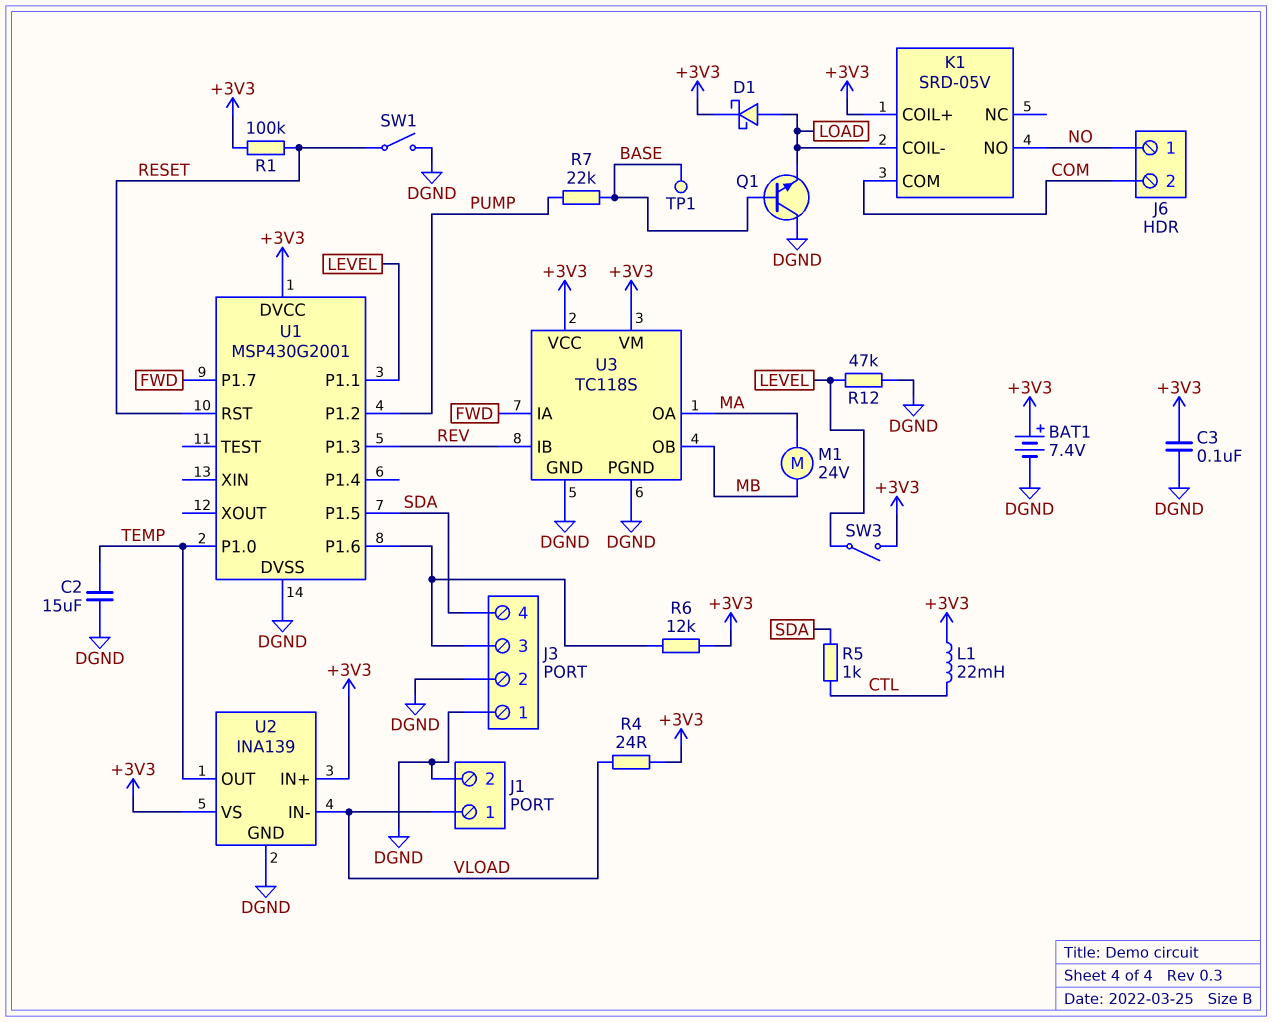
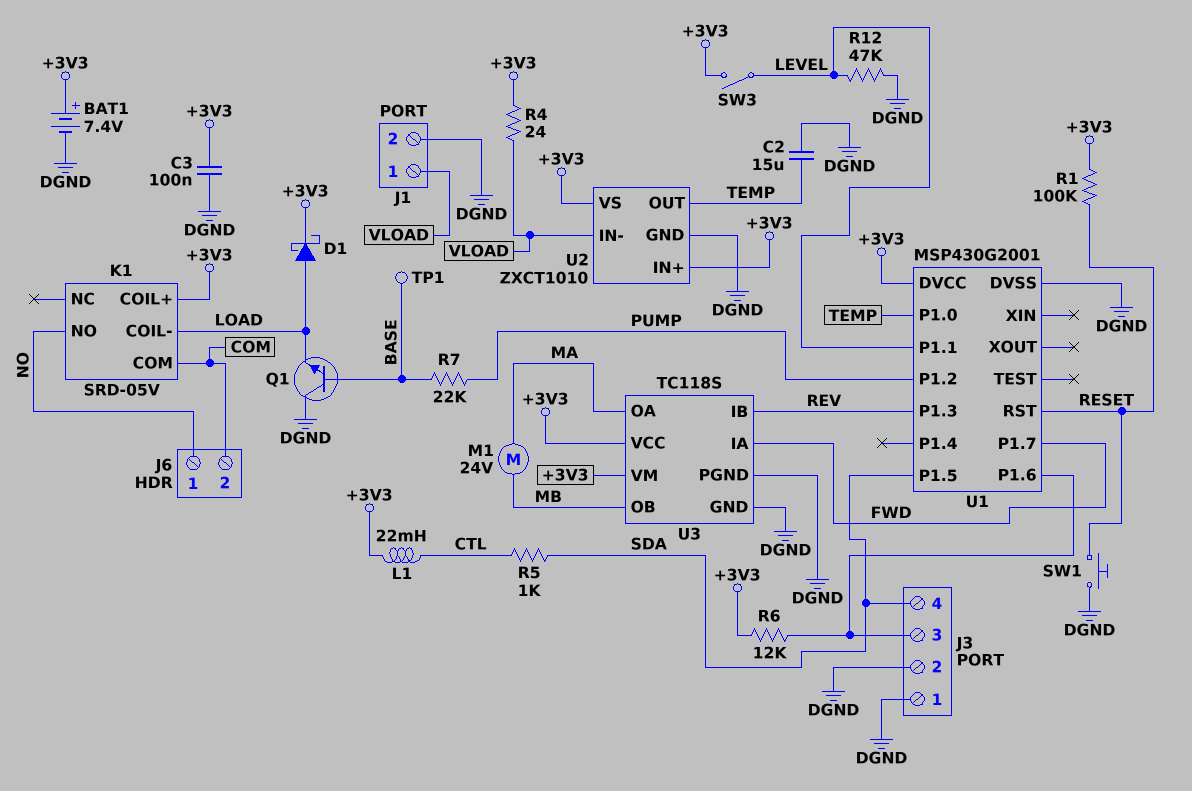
SW1: switch (DGND, RESET) -> button (DGND, RESET)
U2: INA139 -> ZXCT1010

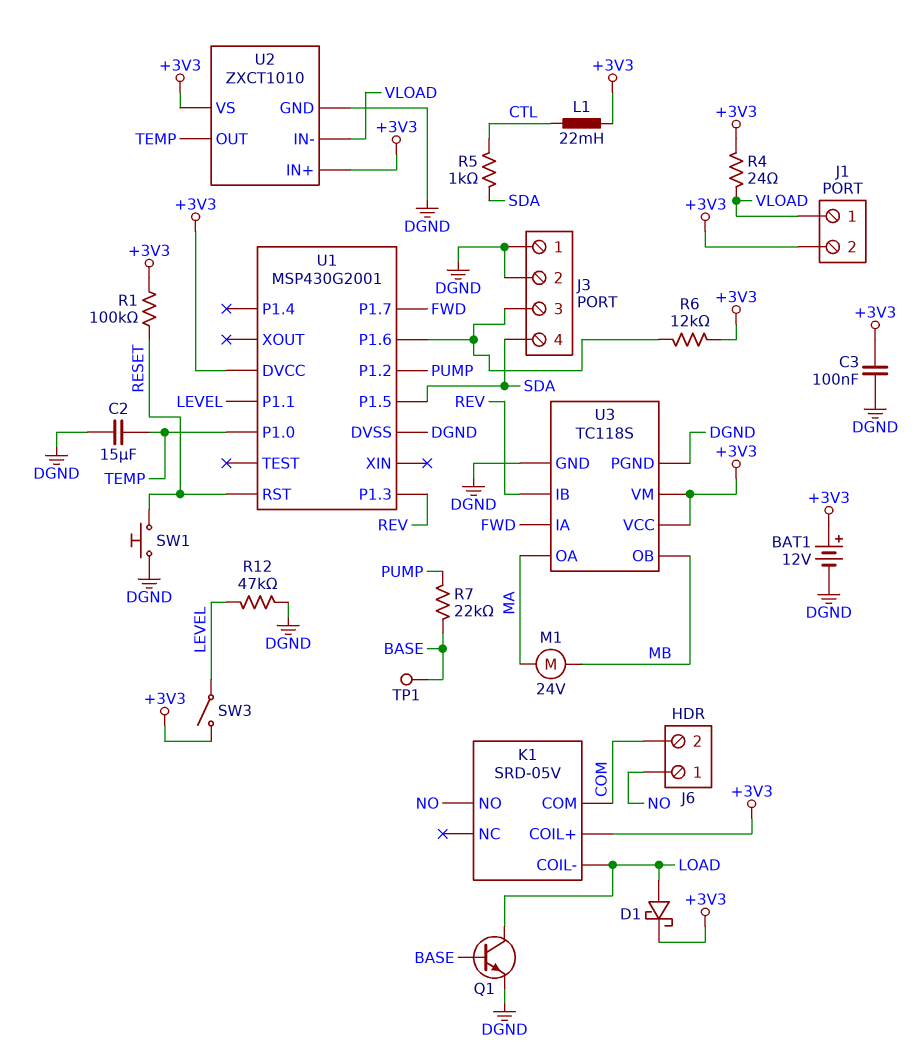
BAT1: 7.4V (plus +3V3, minus DGND) -> 12V (plus +3V3, minus DGND)
J1 pin 2: DGND -> +3V3
Q1: NPN (B BASE, C DGND, E LOAD) -> NPN (B BASE, C LOAD, E DGND)

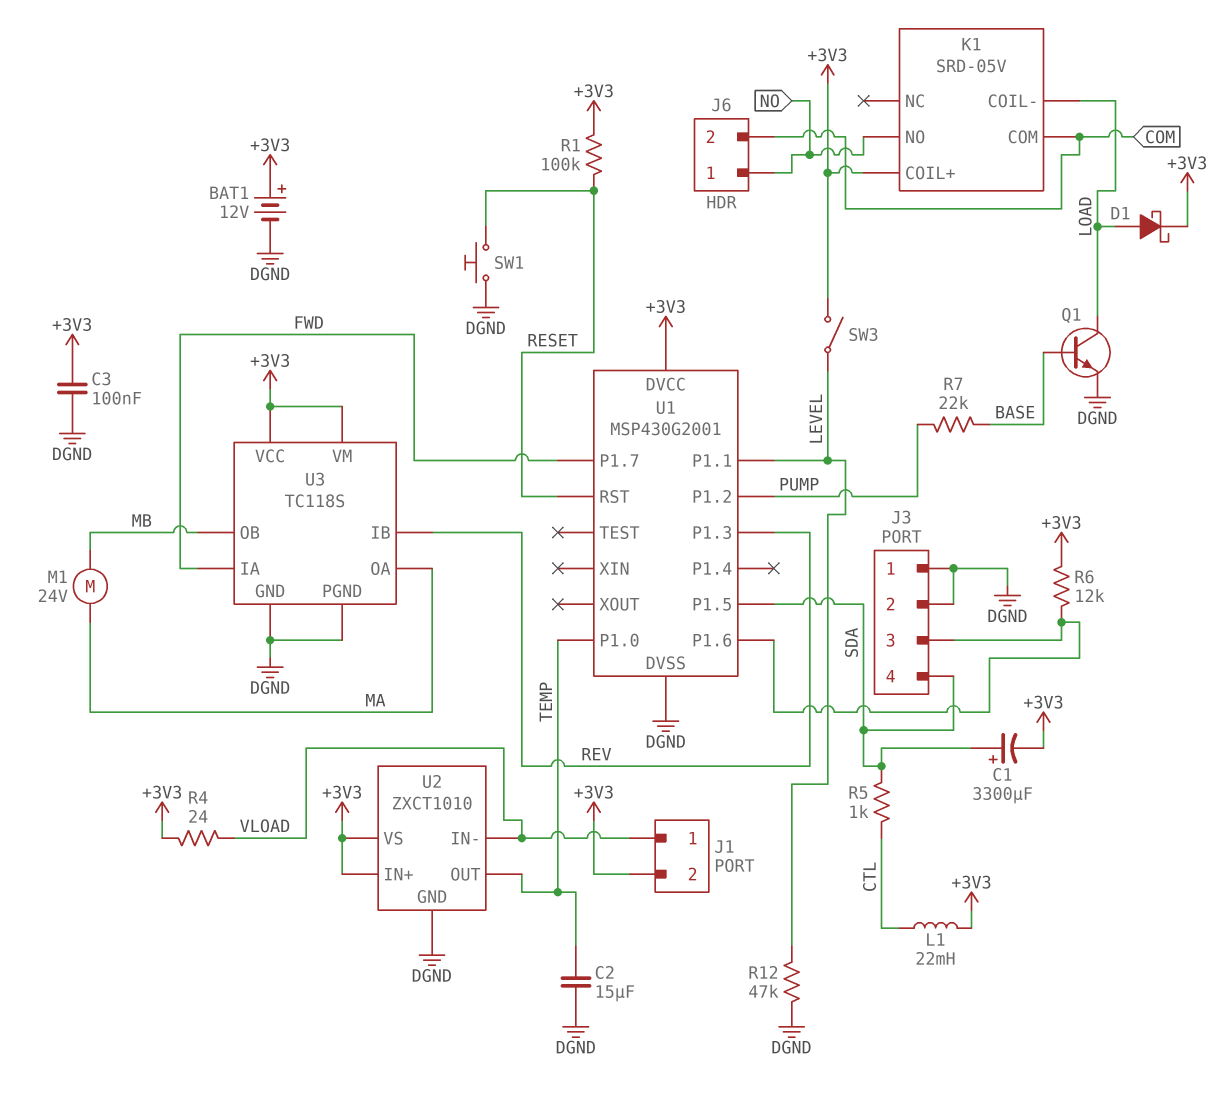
C1: none -> 3300uF (plus SDA, minus +3V3)
TP1: test point (BASE) -> none

